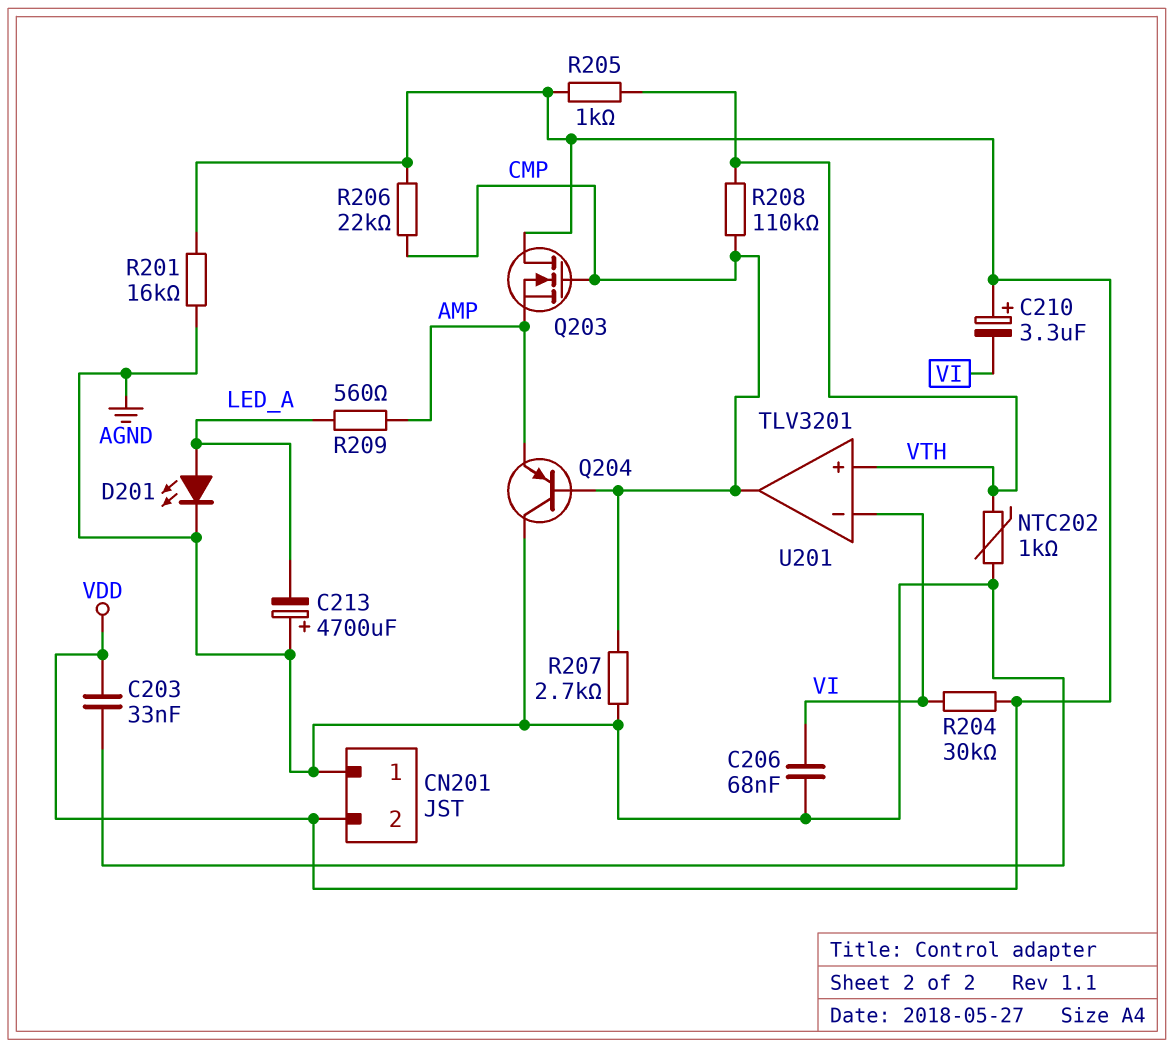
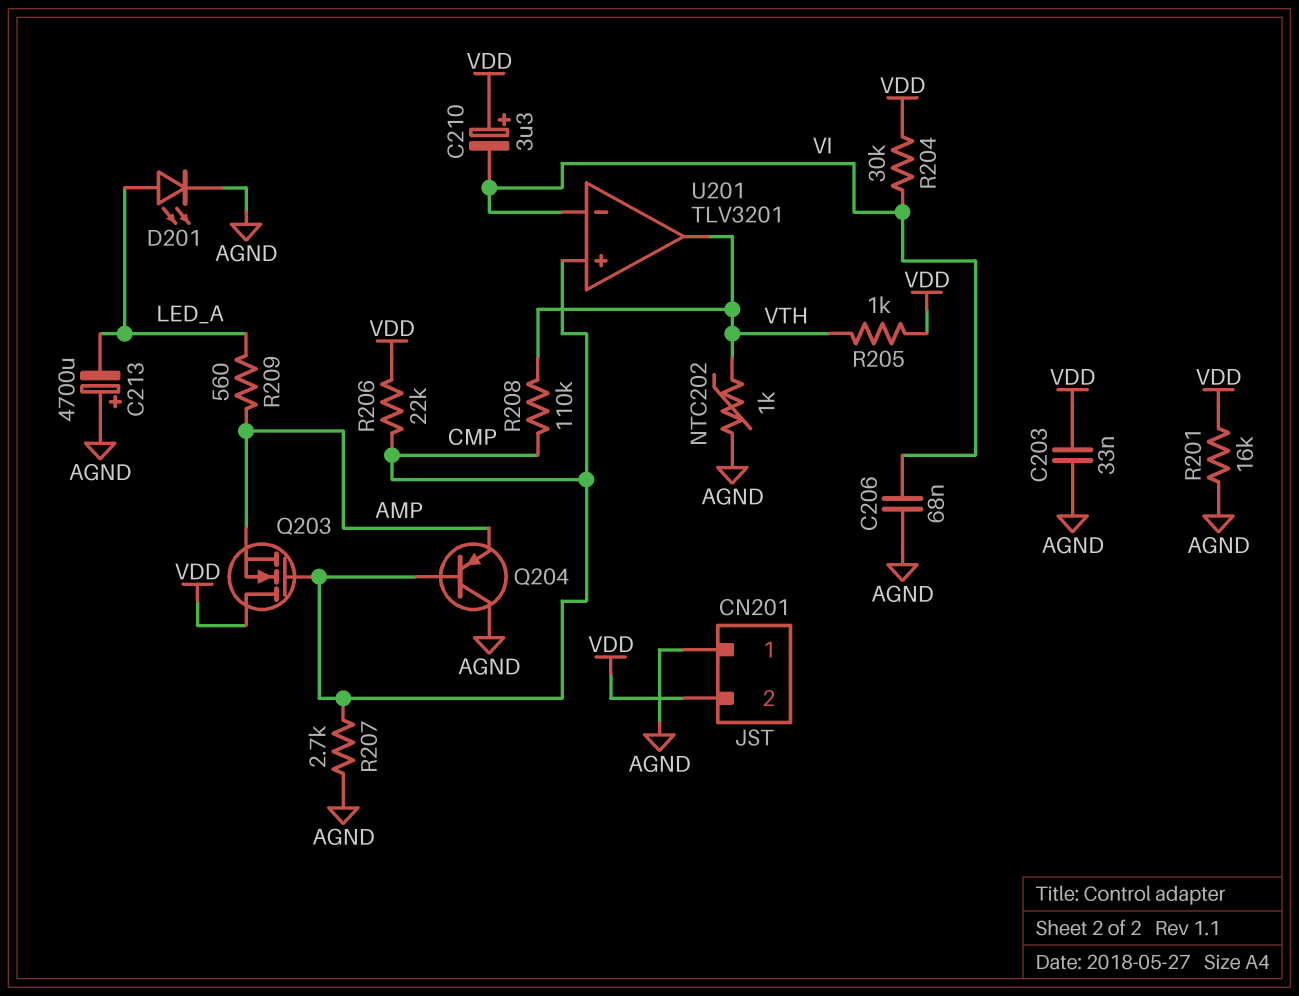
U201 pin in+: VTH -> CMP
U201 pin out: CMP -> VTH

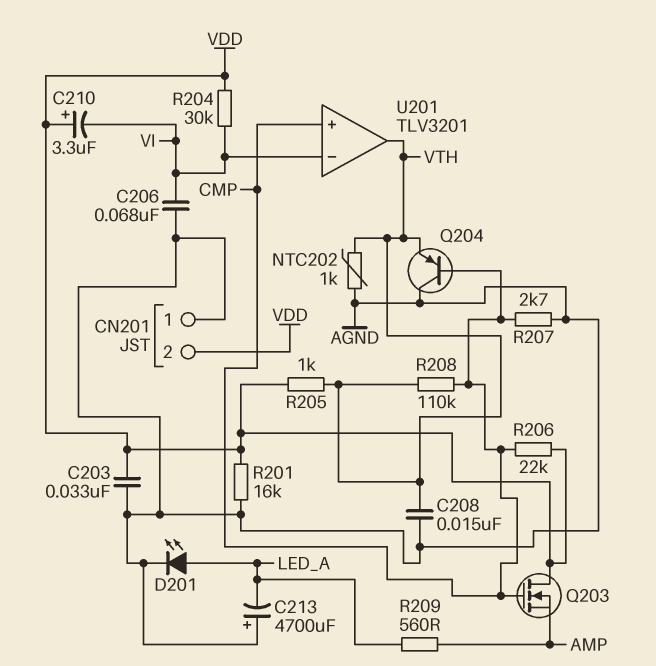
C208: none -> 15nF (AGND, VTH)
Q204: PNP (B CMP, C AGND, E AMP) -> PNP (B CMP, C AGND, E VTH)

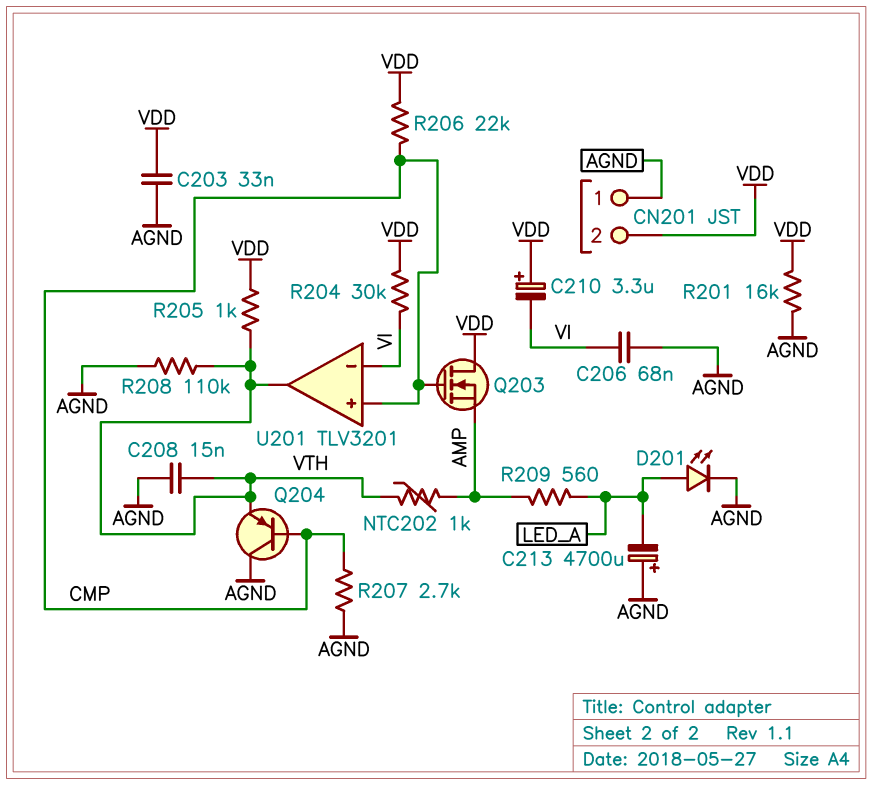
NTC202: 1k (AGND, VTH) -> 1k (AMP, VTH)
R208: 110k (CMP, VTH) -> 110k (AGND, VTH)

